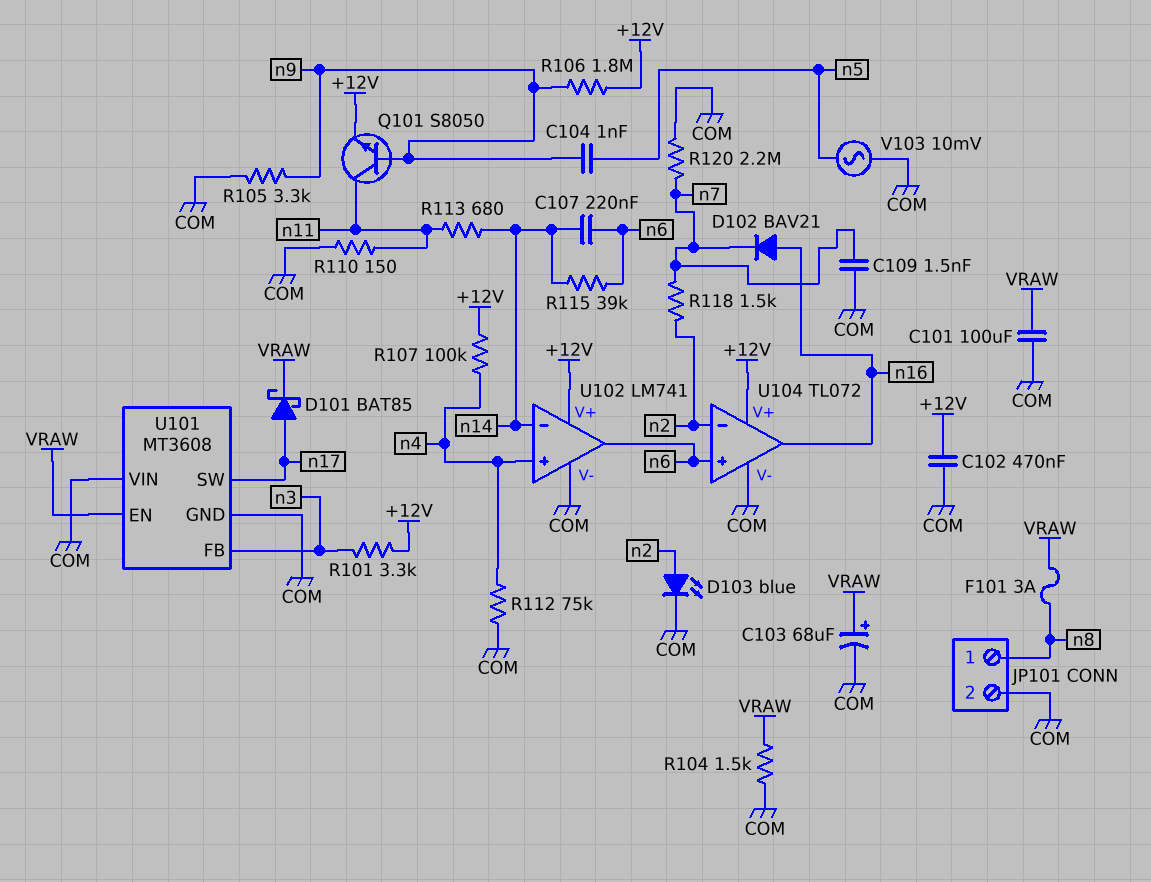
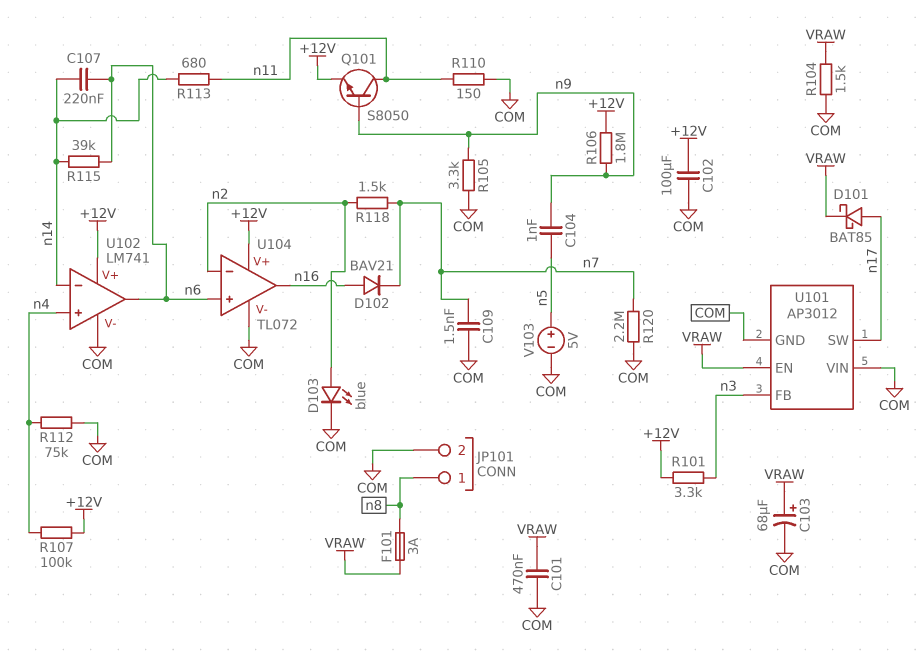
C101: 100uF (COM, VRAW) -> 470nF (COM, VRAW)
C102: 470nF (+12V, COM) -> 100uF (+12V, COM)
U101: MT3608 -> AP3012
V103: AC 10mV (COM, n5) -> 5V (plus n5, minus COM)

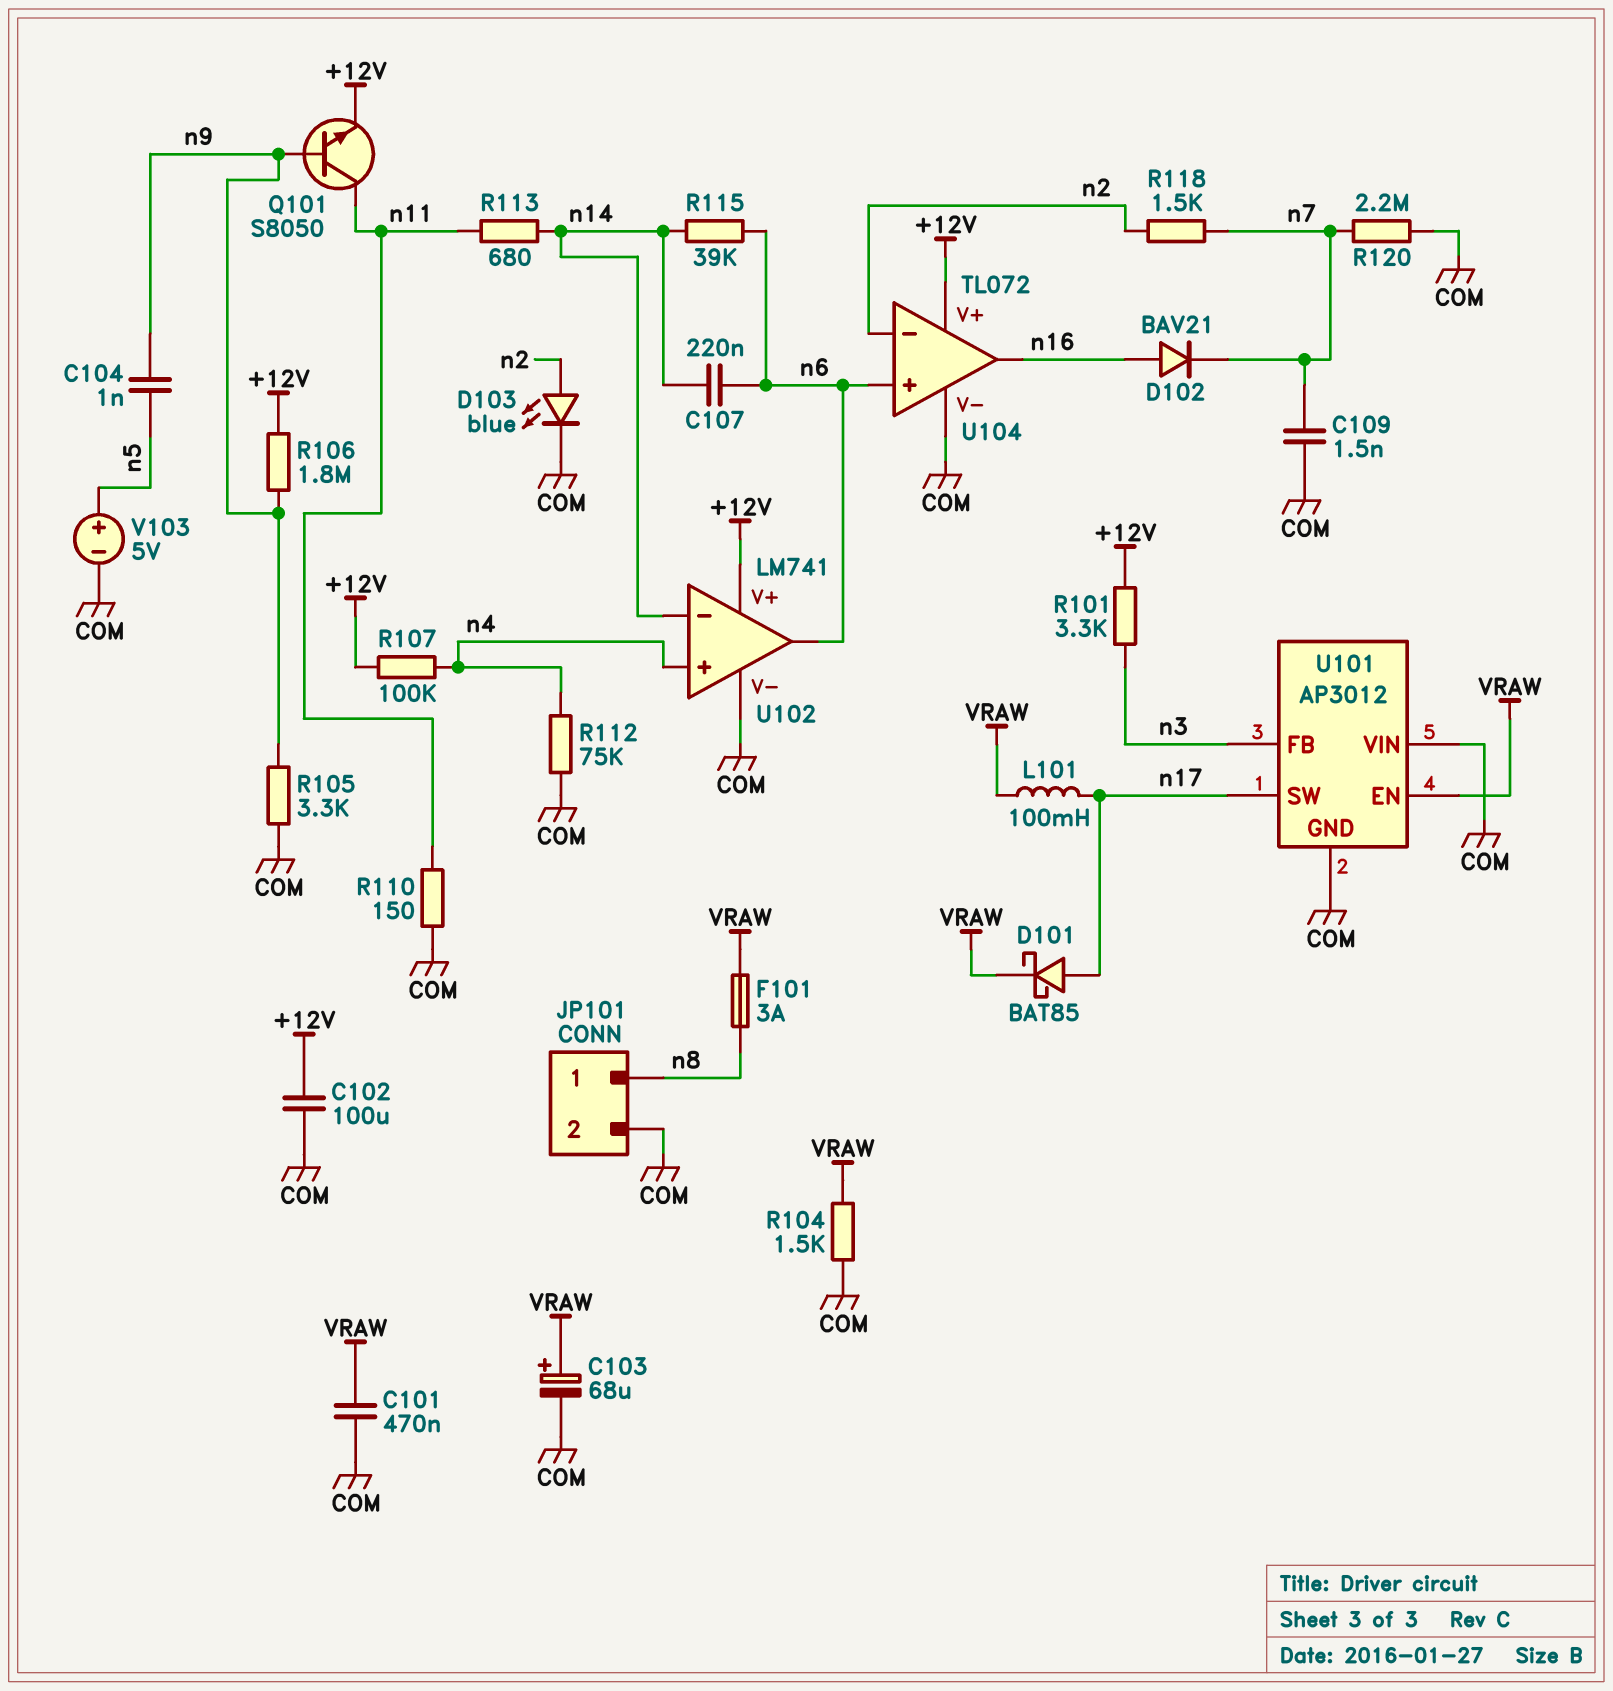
L101: none -> 100mH (VRAW, n17)

